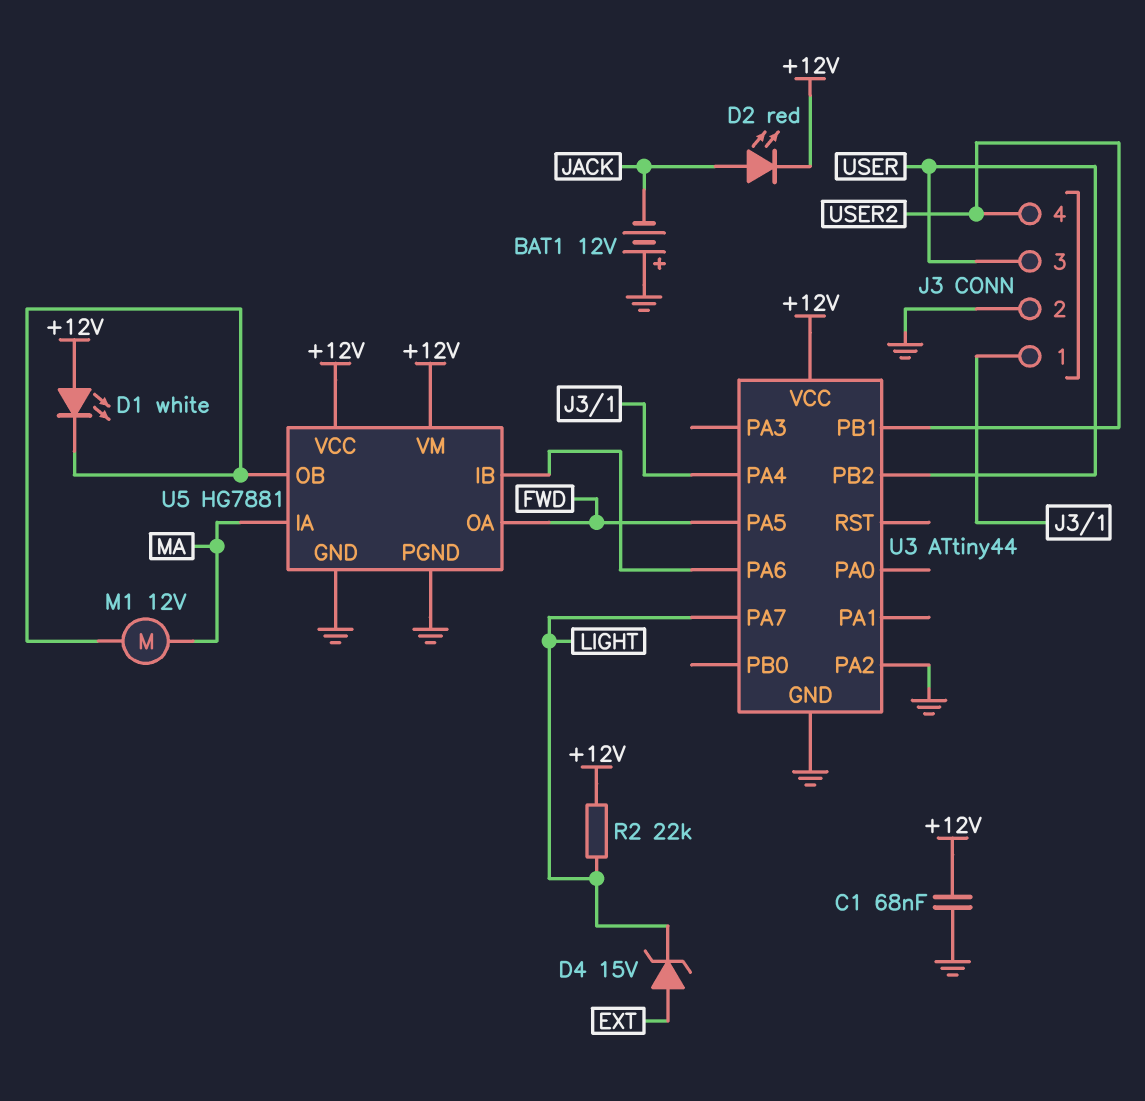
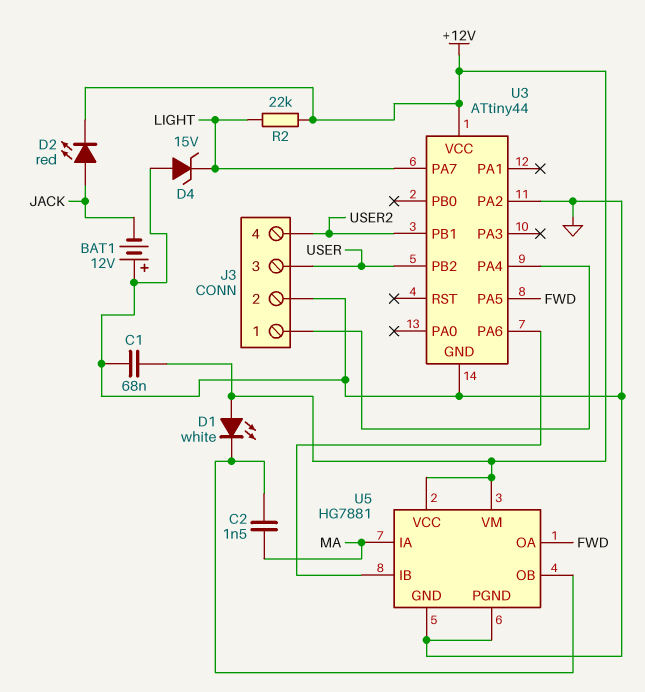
C2: none -> 1.5nF (MA, U5/OB)
D4: zener 15V (A EXT, K LIGHT) -> zener 15V (A GND, K LIGHT)
M1: motor 12V (MA, U5/OB) -> none

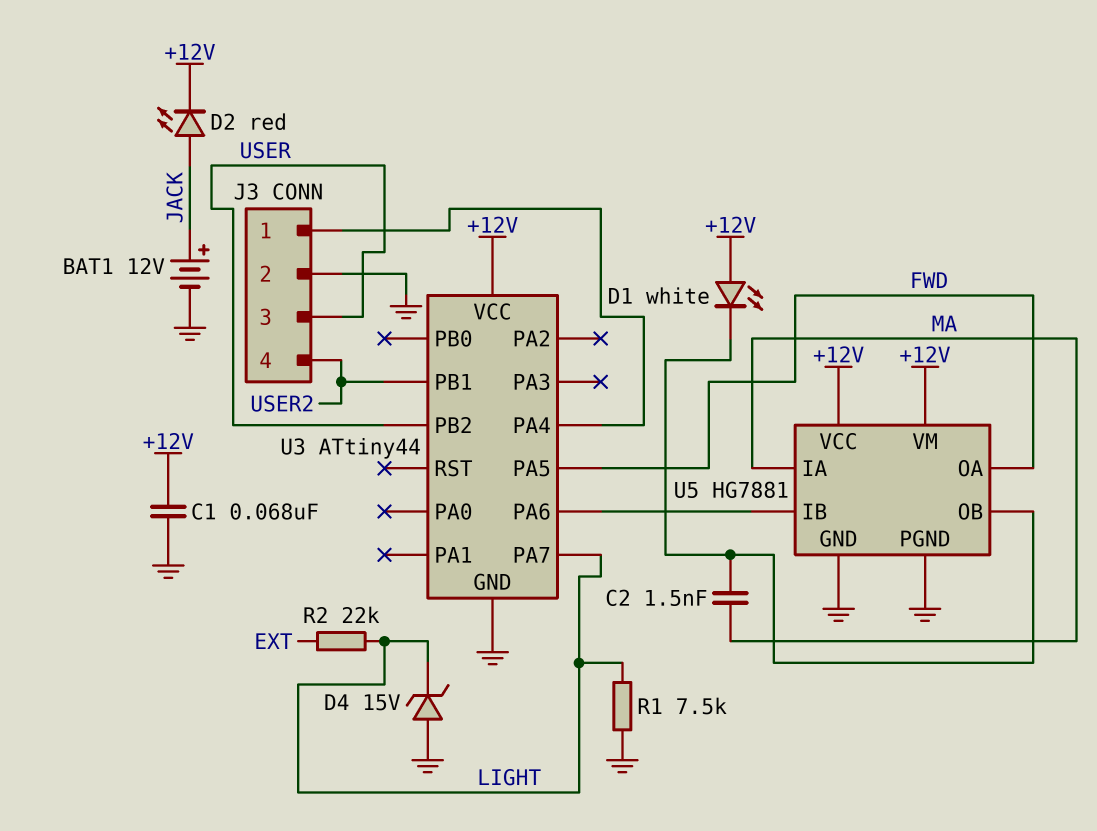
BAT1: 12V (plus GND, minus JACK) -> 12V (plus JACK, minus GND)
R1: none -> 7.5k (GND, LIGHT)
R2: 22k (+12V, LIGHT) -> 22k (EXT, LIGHT)
U3 pin PA2: GND -> none

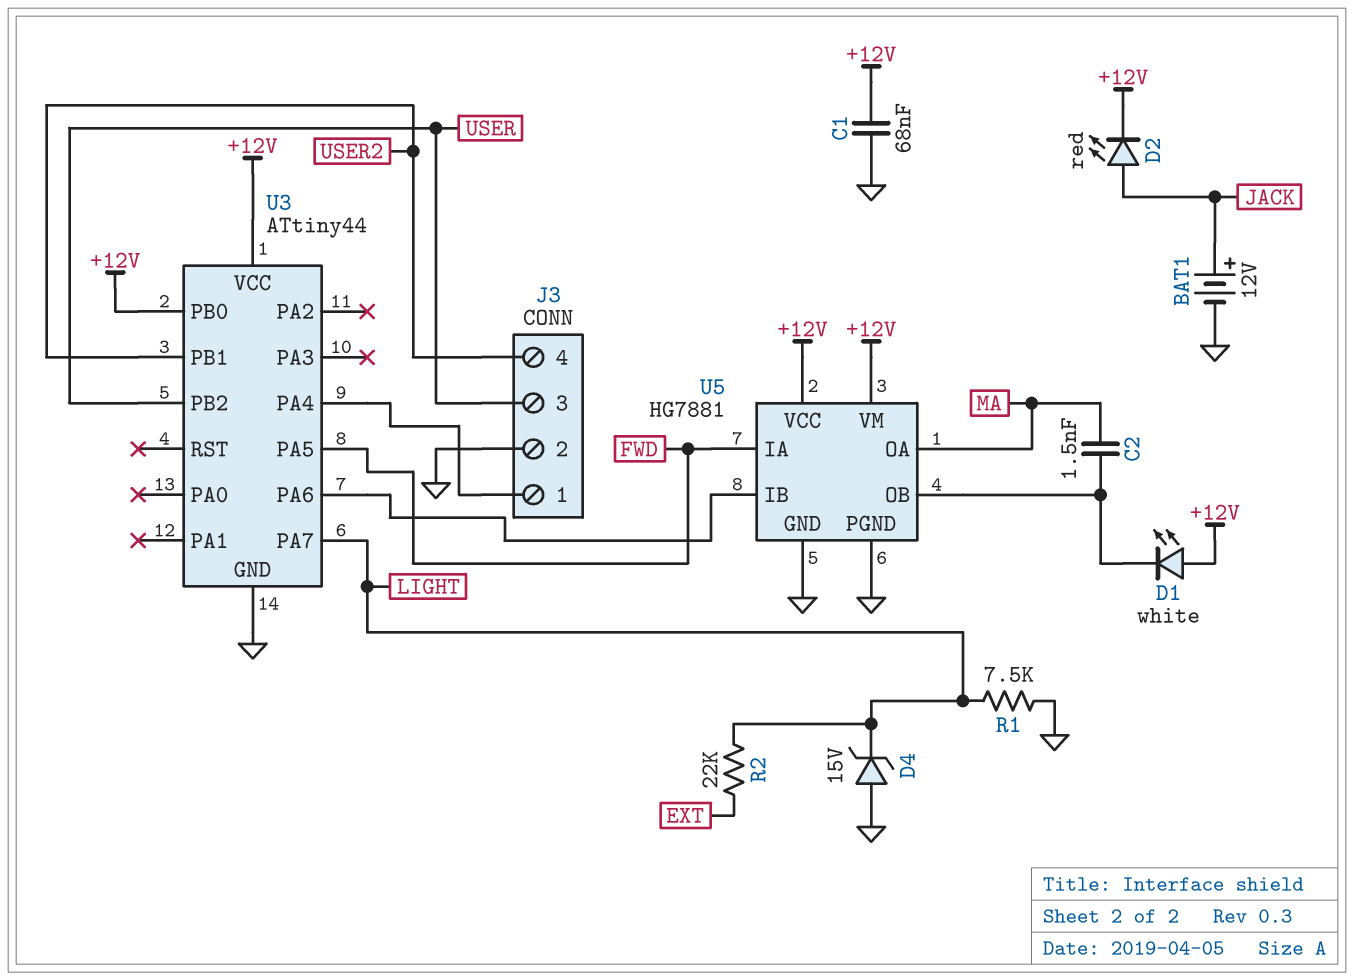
U3 pin PB0: none -> +12V
U5 pin IA: MA -> FWD
U5 pin OA: FWD -> MA

